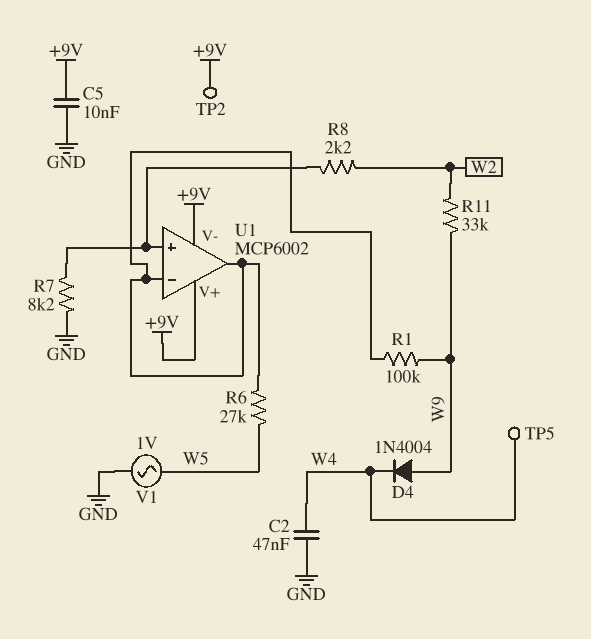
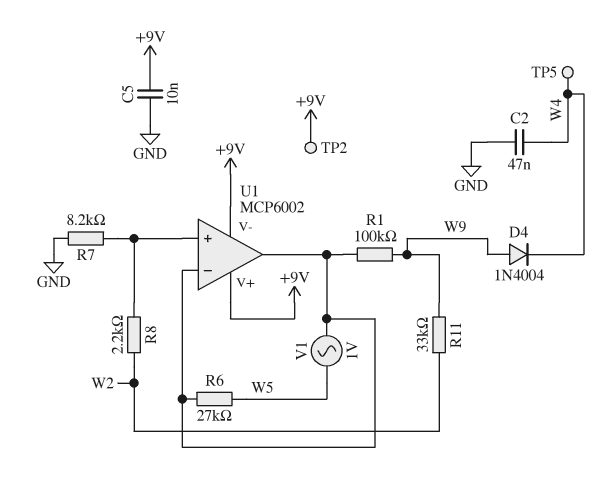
V1: AC 1V (GND, W5) -> AC 1V (U1/in-, W5)

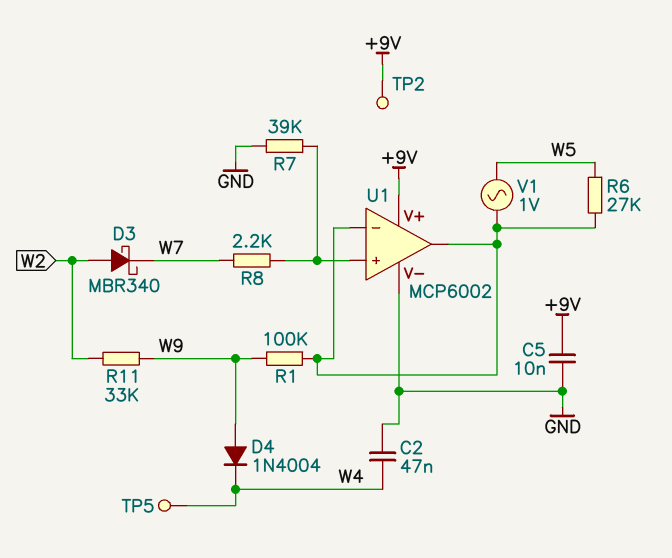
D3: none -> schottky MBR340 (A W2, K W7)
R7: 8.2k (GND, U1/in+) -> 39k (GND, U1/in+)
R8: 2.2k (U1/in+, W2) -> 2.2k (U1/in+, W7)
U1 pin V-: +9V -> GND

